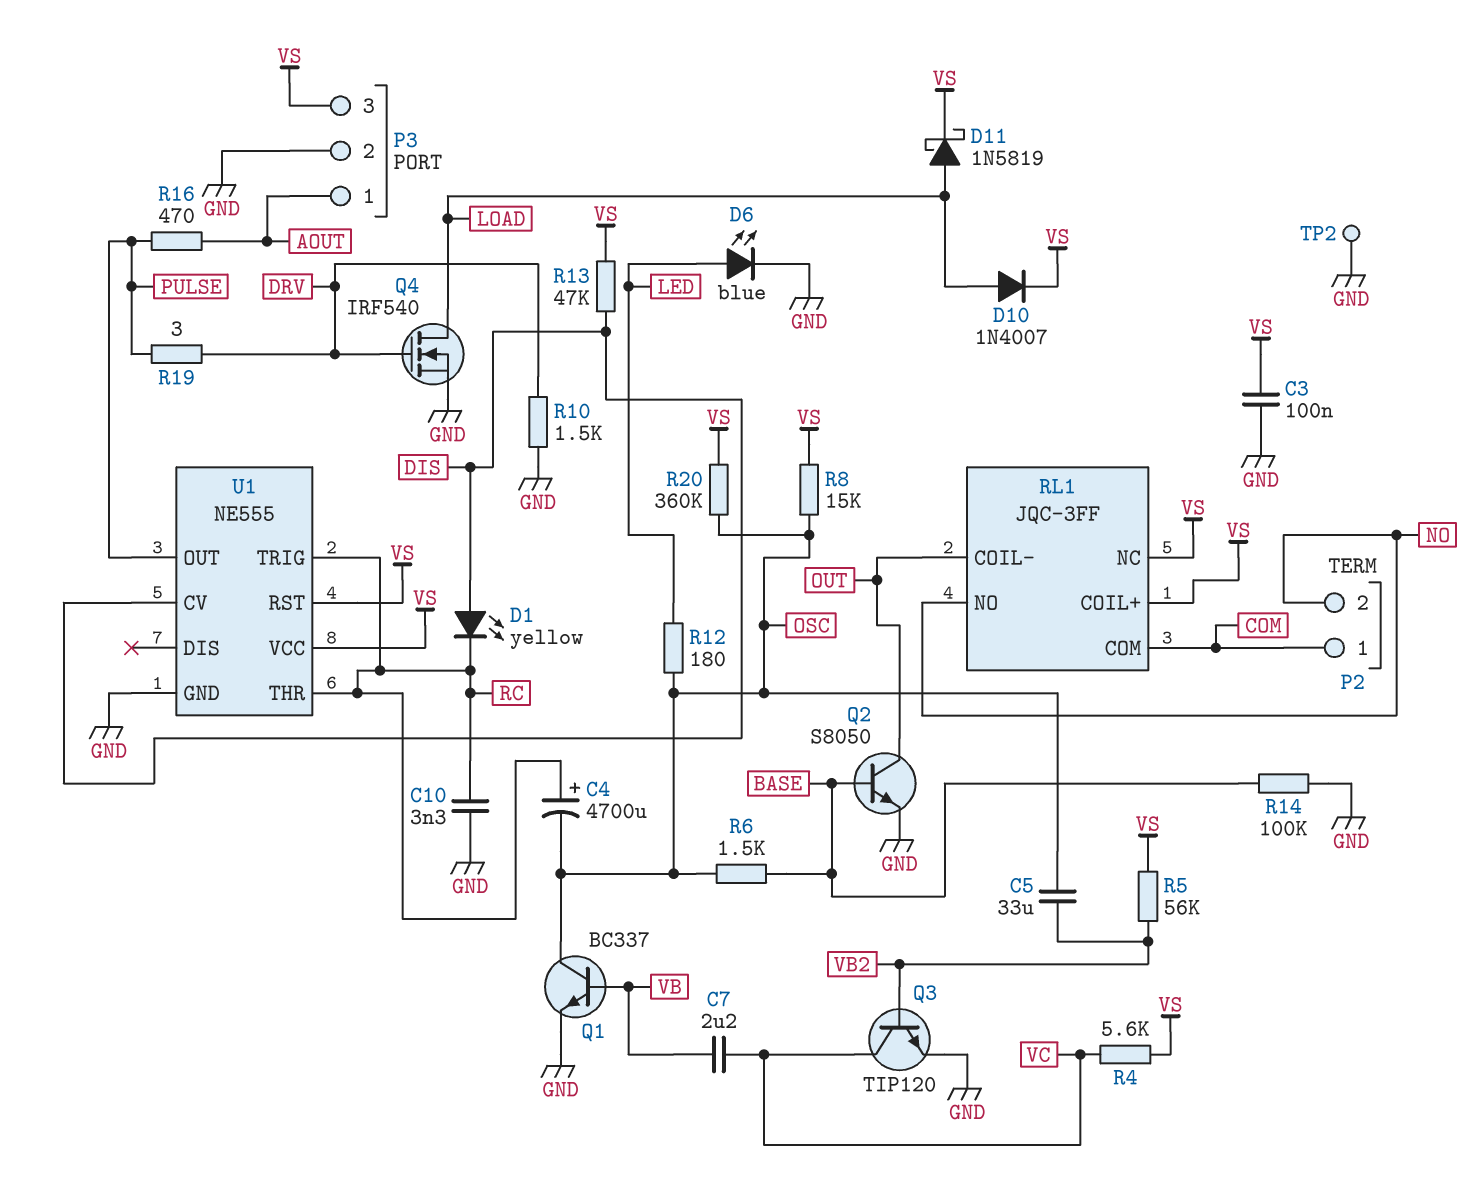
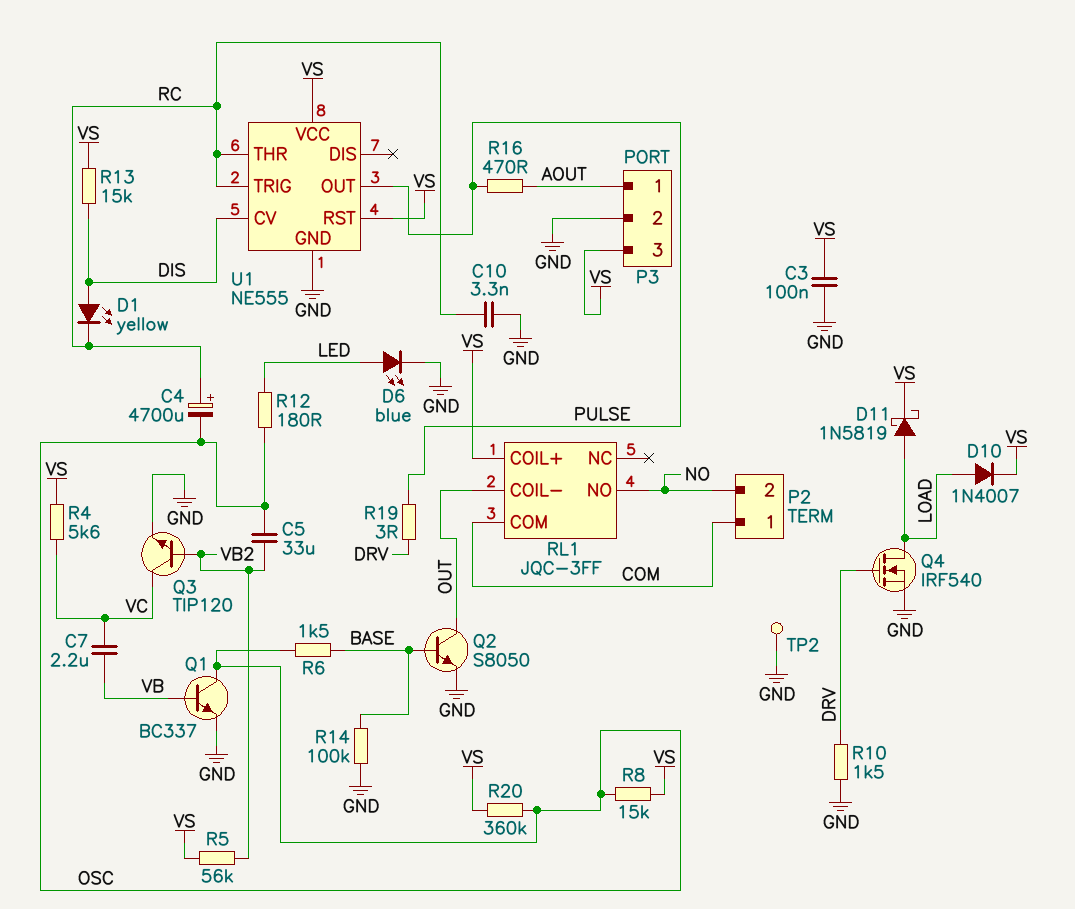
R13: 47k (DIS, VS) -> 15k (DIS, VS)
RL1 pin NC: VS -> none

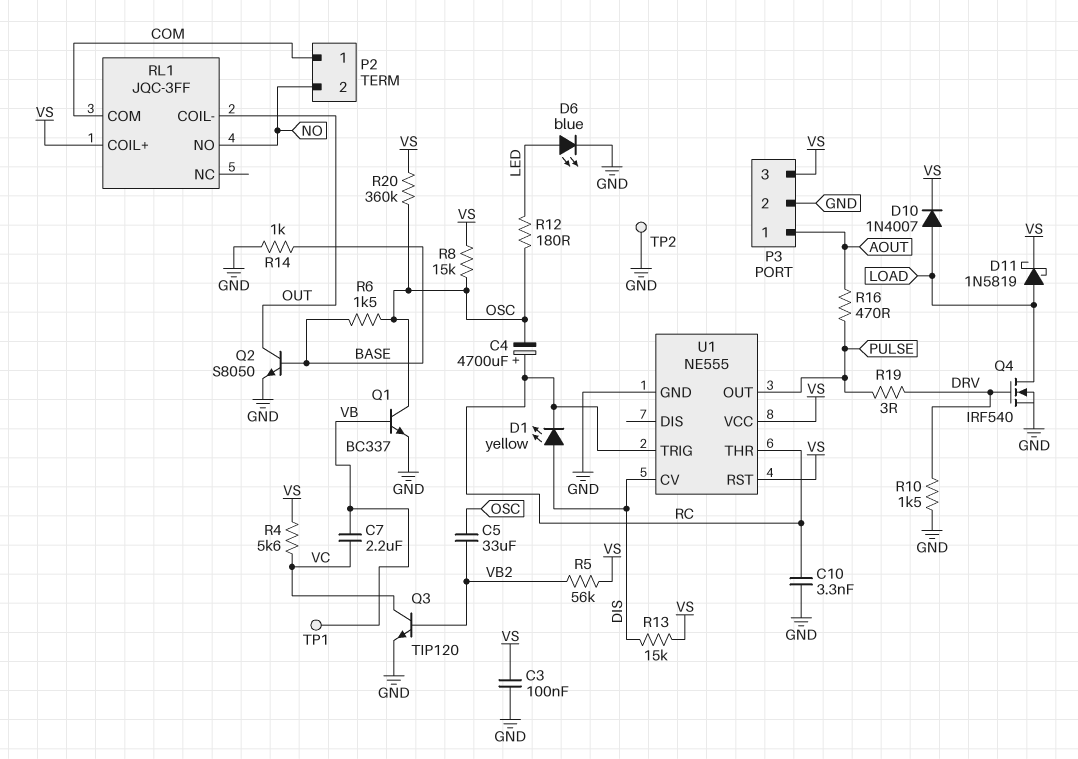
R14: 100k (BASE, GND) -> 1k (BASE, GND)
TP1: none -> test point (VB)

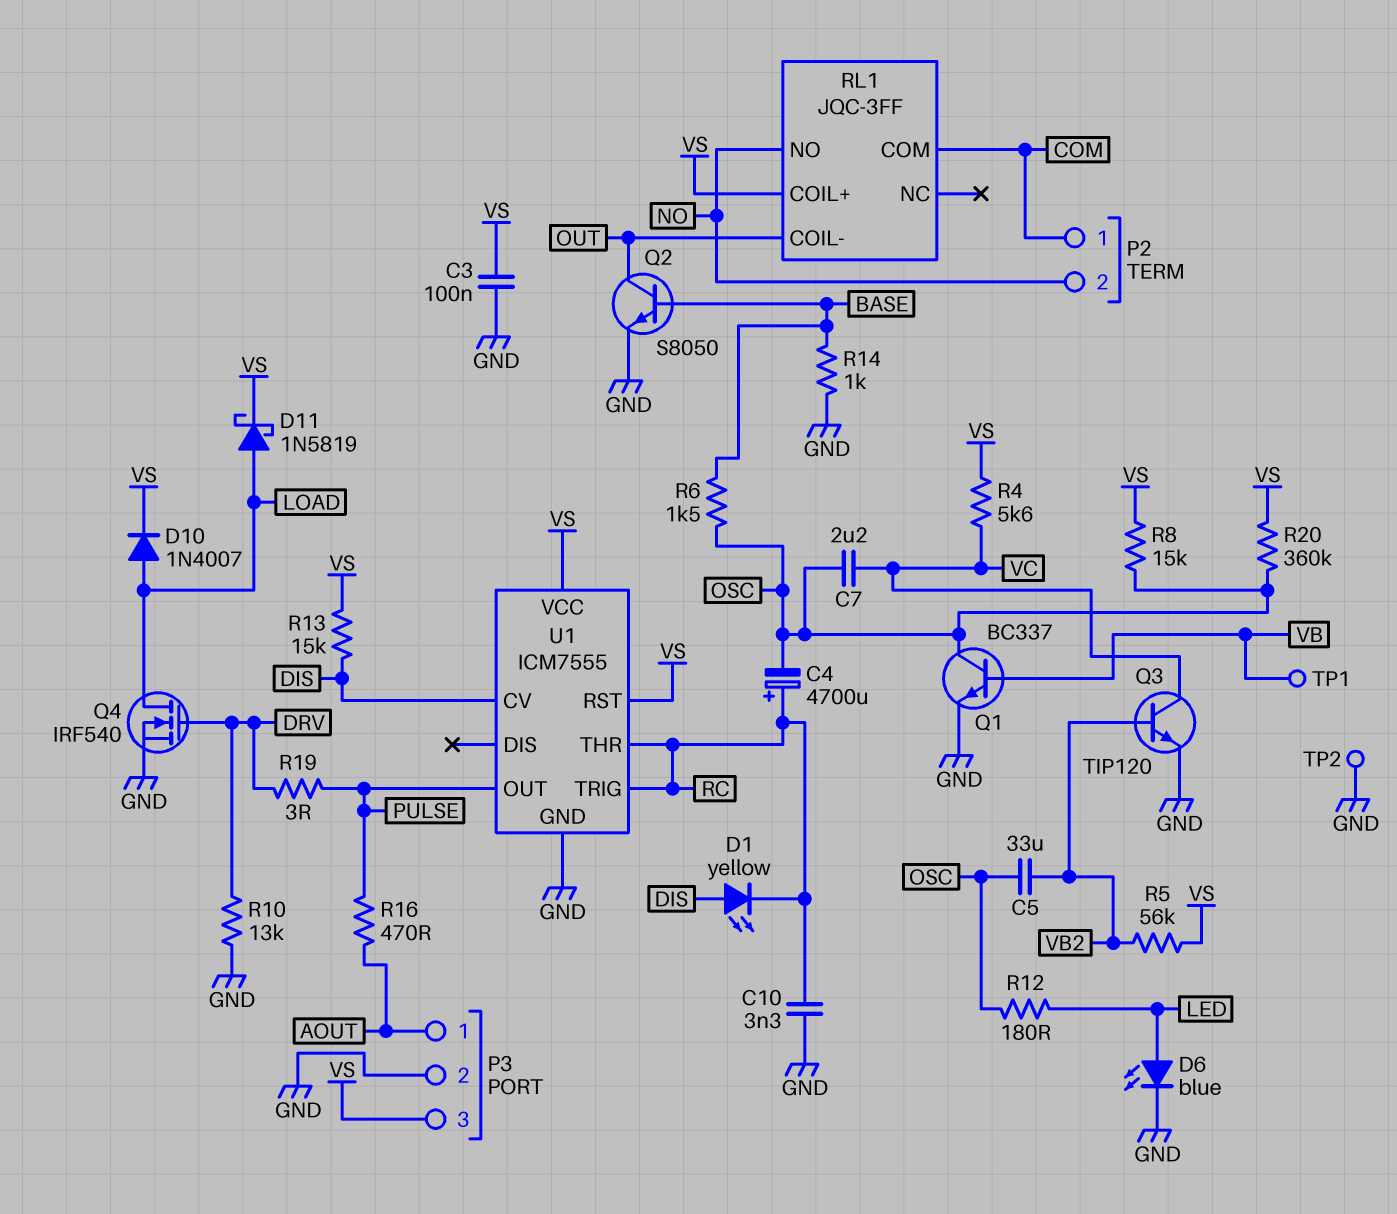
C7: 2.2uF (VB, VC) -> 2.2uF (OSC, VC)
R10: 1.5k (DRV, GND) -> 13k (DRV, GND)
U1: NE555 -> ICM7555

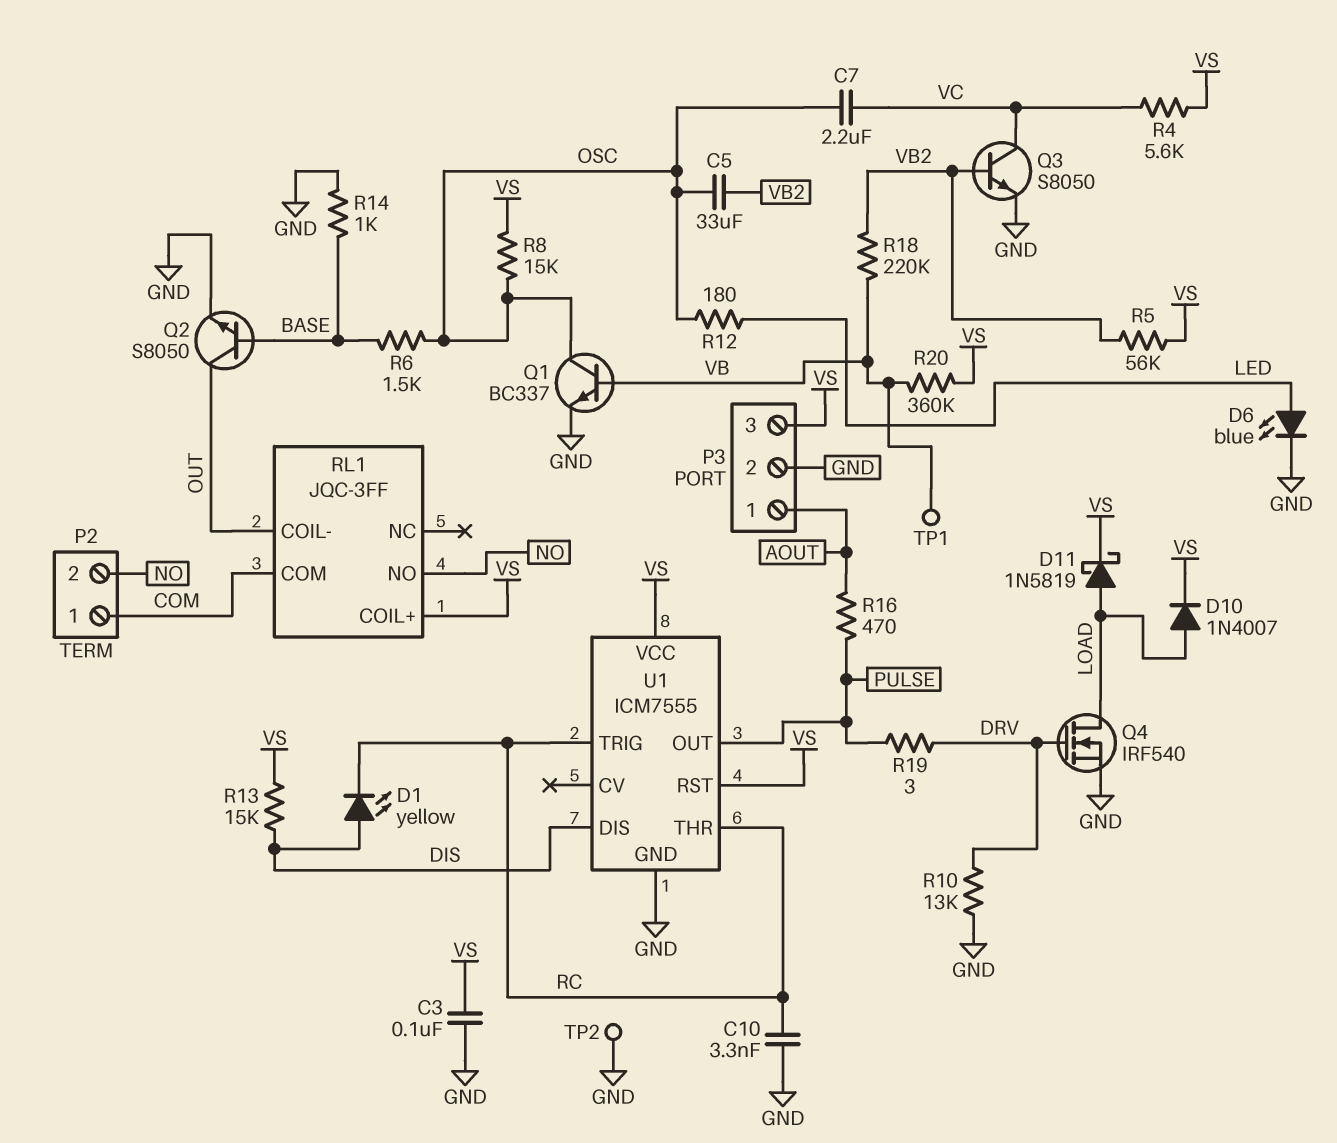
C4: 4700uF (plus RC, minus OSC) -> none
Q3: NPN TIP120 (B VB2, C VC, E GND) -> NPN S8050 (B VB2, C VC, E GND)
R18: none -> 220k (VB, VB2)
R20: 360k (OSC, VS) -> 360k (VB, VS)
U1 pin CV: DIS -> none
U1 pin DIS: none -> DIS

